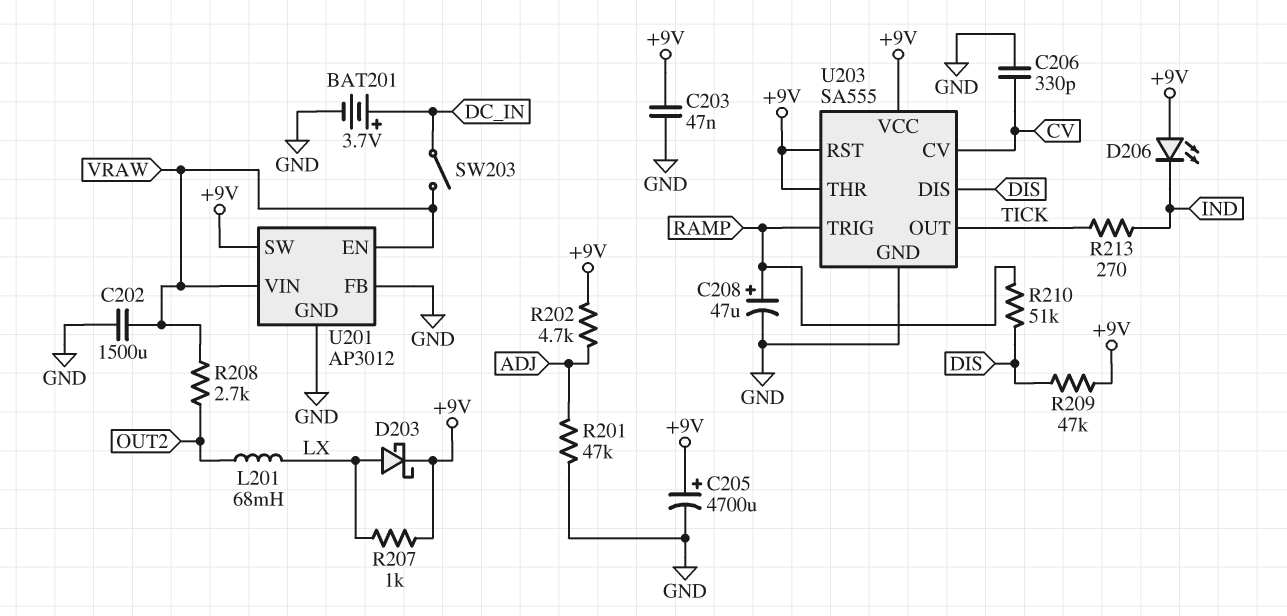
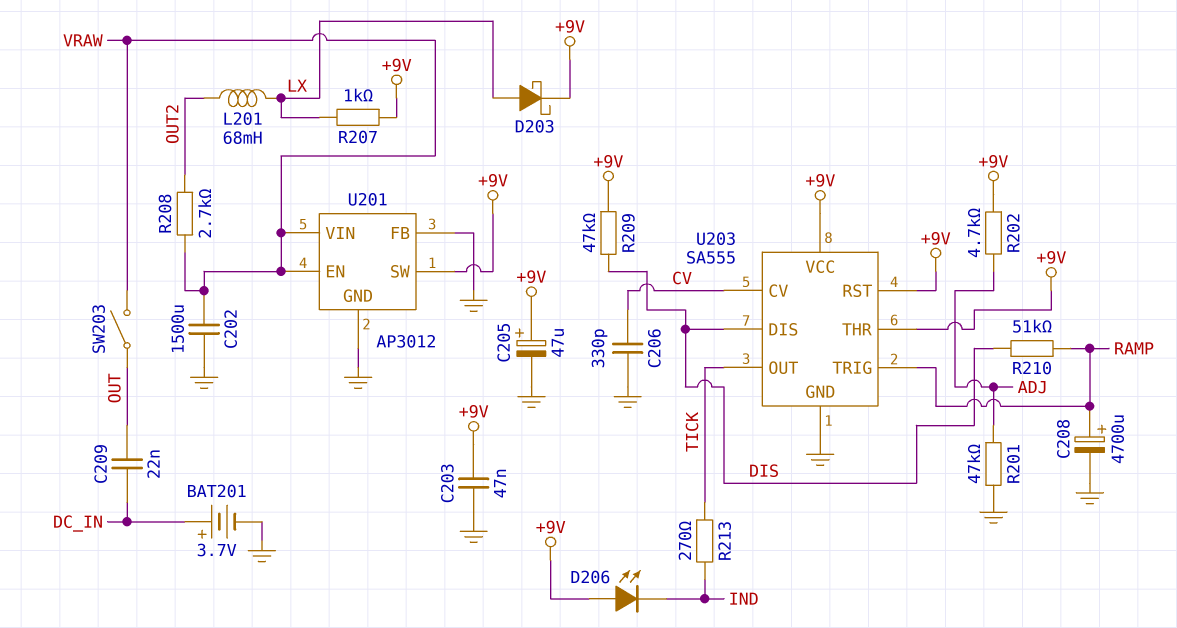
C205: 4700uF (plus +9V, minus GND) -> 47uF (plus +9V, minus GND)
C208: 47uF (plus RAMP, minus GND) -> 4700uF (plus RAMP, minus GND)
C209: none -> 22nF (DC_IN, OUT)
SW203: switch (DC_IN, VRAW) -> switch (OUT, VRAW)

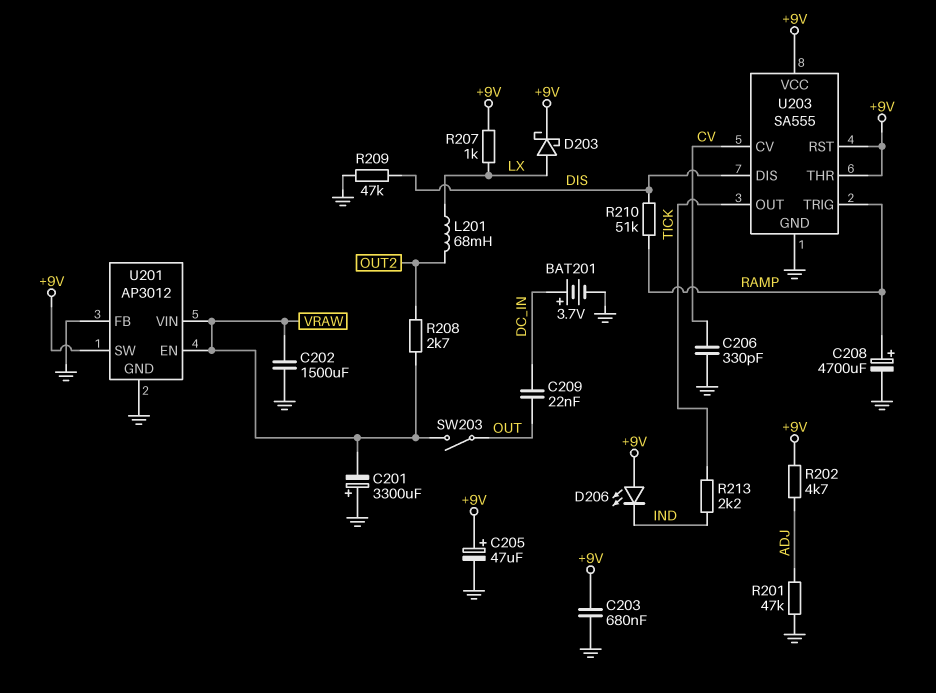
C201: none -> 3300uF (plus GND, minus VRAW)
C203: 47nF (+9V, GND) -> 680nF (+9V, GND)
R209: 47k (+9V, DIS) -> 47k (DIS, GND)
R213: 270 (IND, TICK) -> 2.2k (IND, TICK)

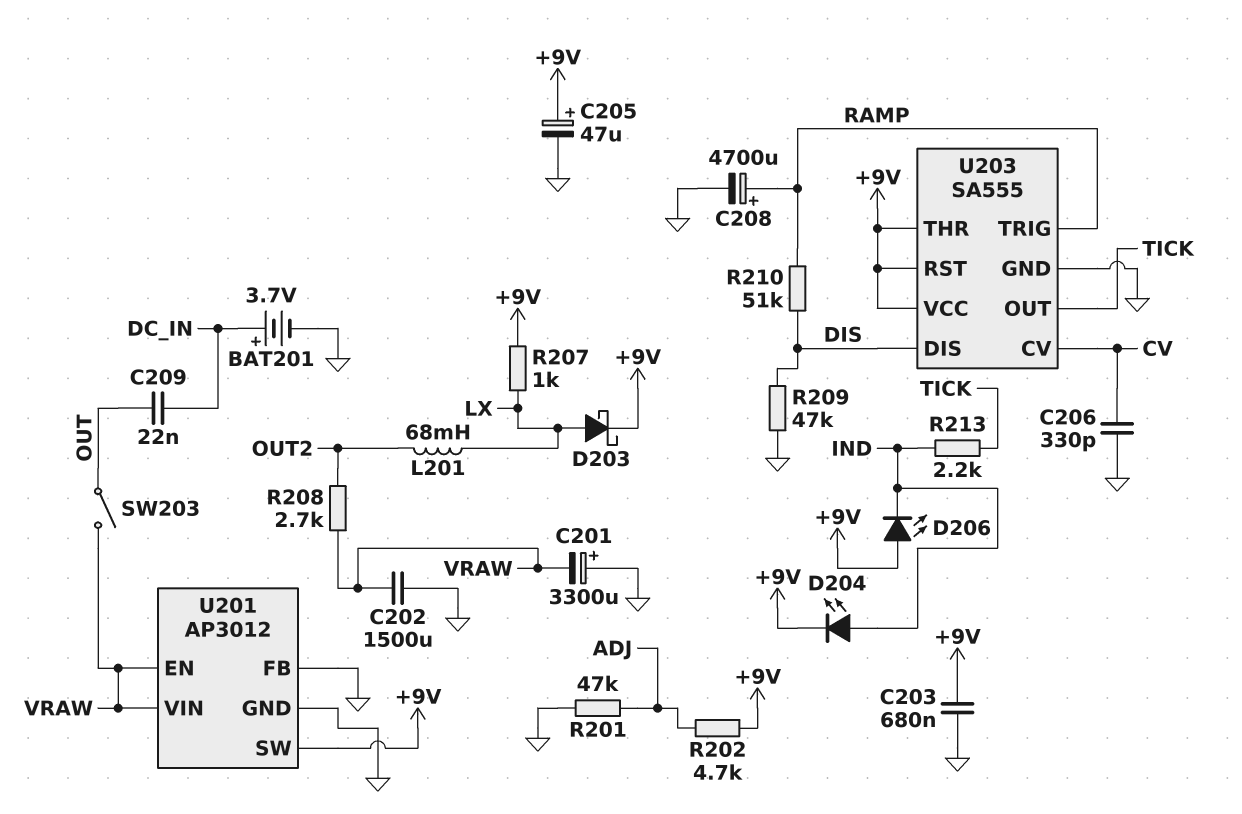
D204: none -> LED (A IND, K +9V)

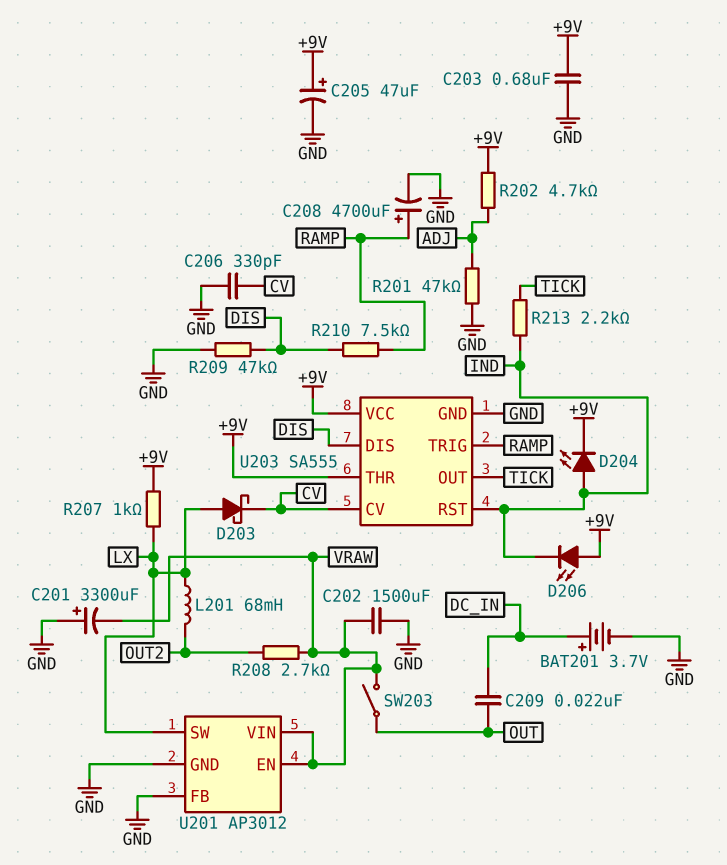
D203: schottky (A LX, K +9V) -> schottky (A LX, K CV)
R210: 51k (DIS, RAMP) -> 7.5k (DIS, RAMP)
U201 pin SW: +9V -> LX
U203 pin RST: +9V -> IND

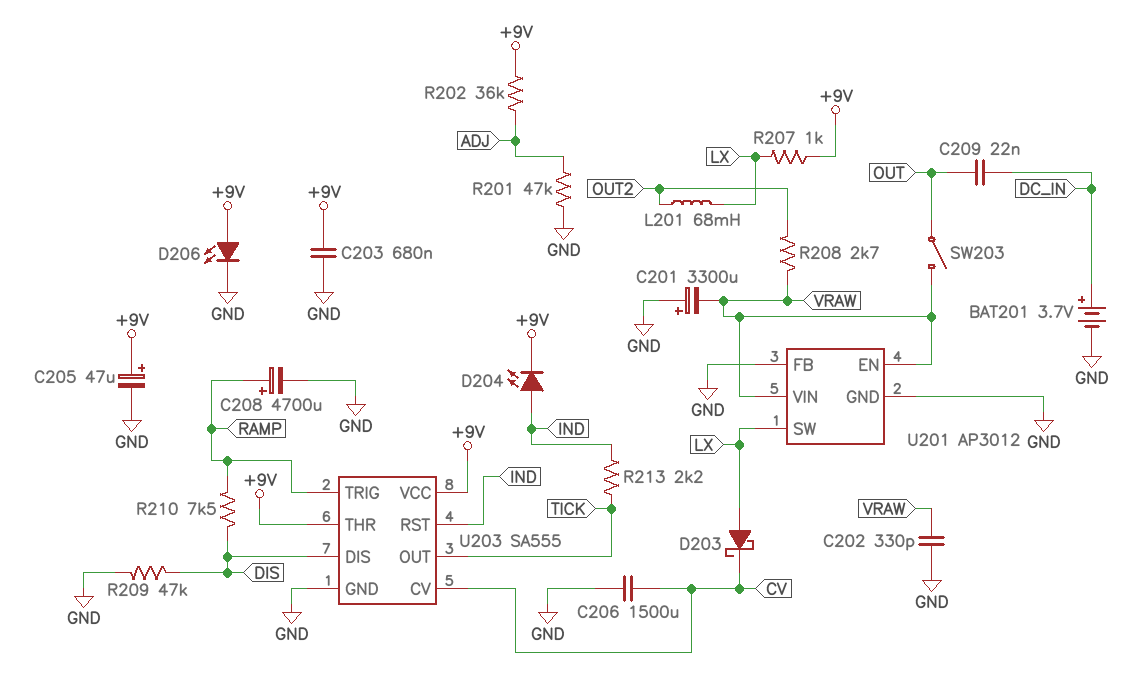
C202: 1500uF (GND, VRAW) -> 330pF (GND, VRAW)
C206: 330pF (CV, GND) -> 1500uF (CV, GND)
D206: LED (A +9V, K IND) -> LED (A +9V, K GND)
R202: 4.7k (+9V, ADJ) -> 36k (+9V, ADJ)

